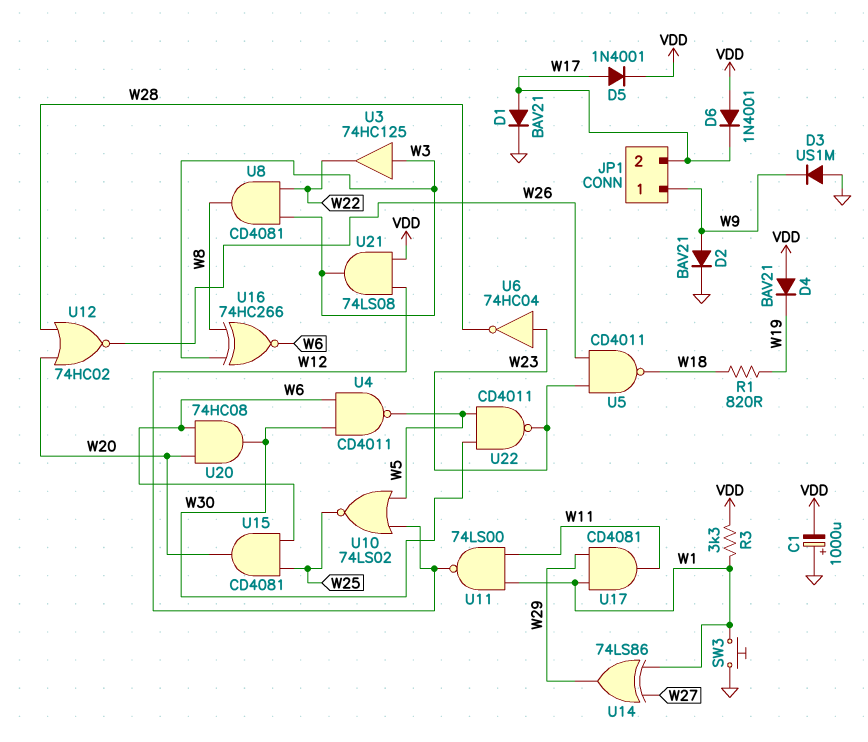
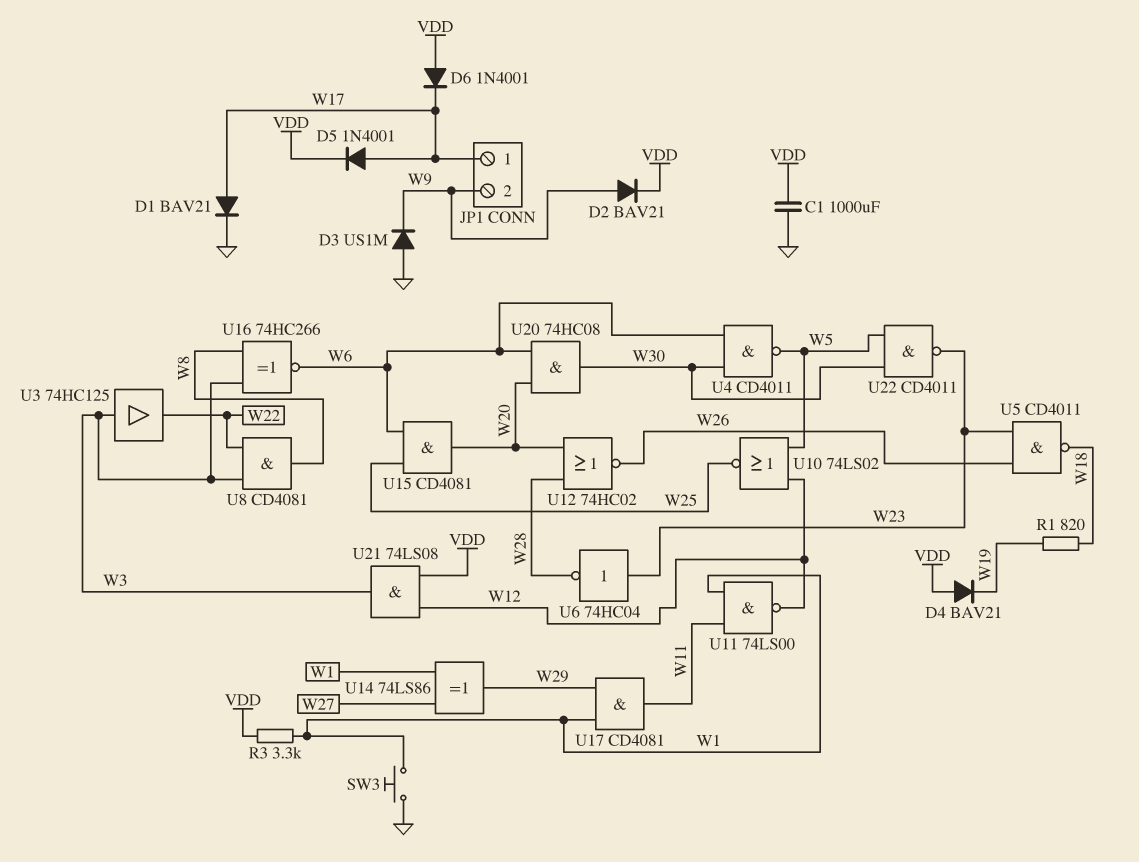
C1: 1000uF (plus GND, minus VDD) -> 1000uF (GND, VDD)
D2: diode BAV21 (A W9, K GND) -> diode BAV21 (A W9, K VDD)
JP1 pin 1: W9 -> W17
JP1 pin 2: W17 -> W9

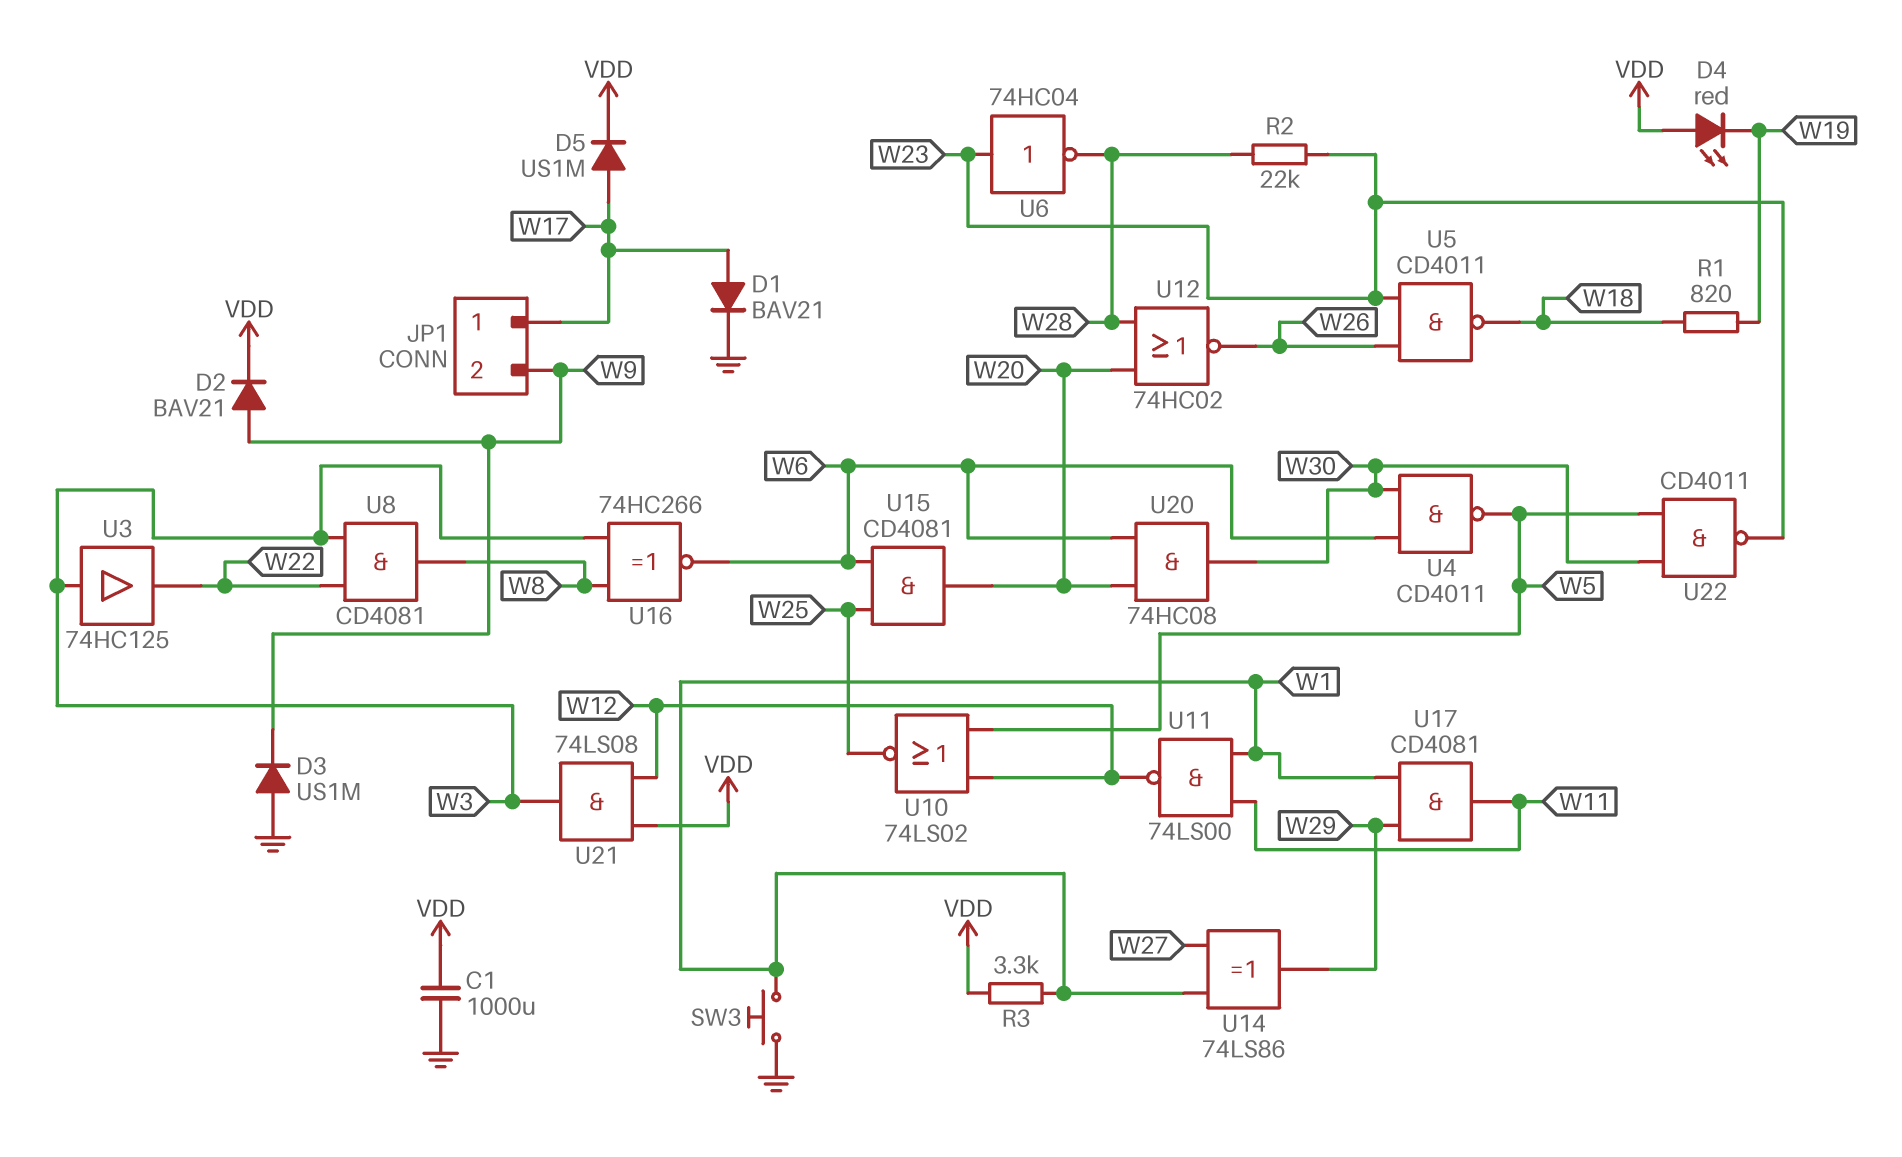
D4: diode BAV21 (A VDD, K W19) -> LED red (A VDD, K W19)
D5: diode 1N4001 (A W17, K VDD) -> diode US1M (A W17, K VDD)
D6: diode 1N4001 (A VDD, K W17) -> none
R2: none -> 22k (W23, W28)

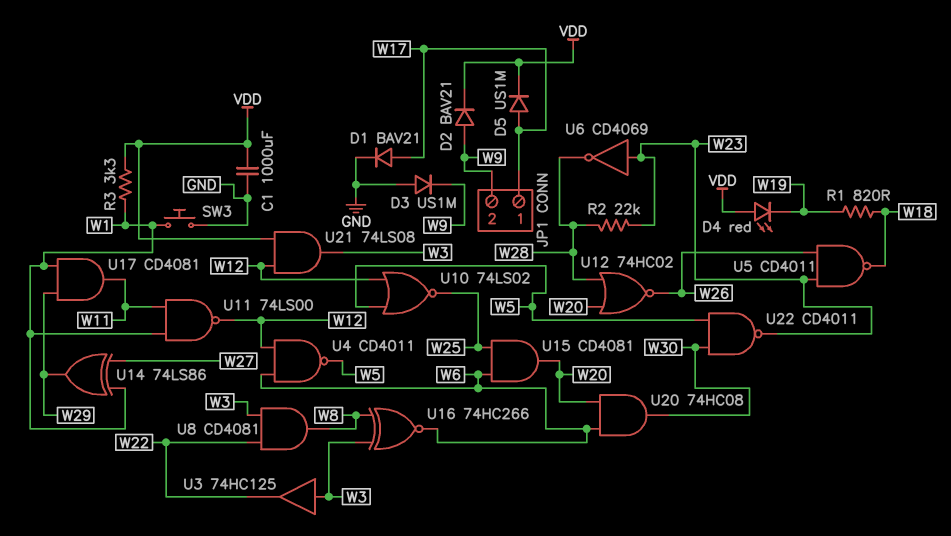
U4: NAND CD4011 (in W6, in W30, out W5) -> NAND CD4011 (in W6, in W12, out W5)
U6: NOT 74HC04 (in W23, out W28) -> NOT CD4069 (in W23, out W28)

